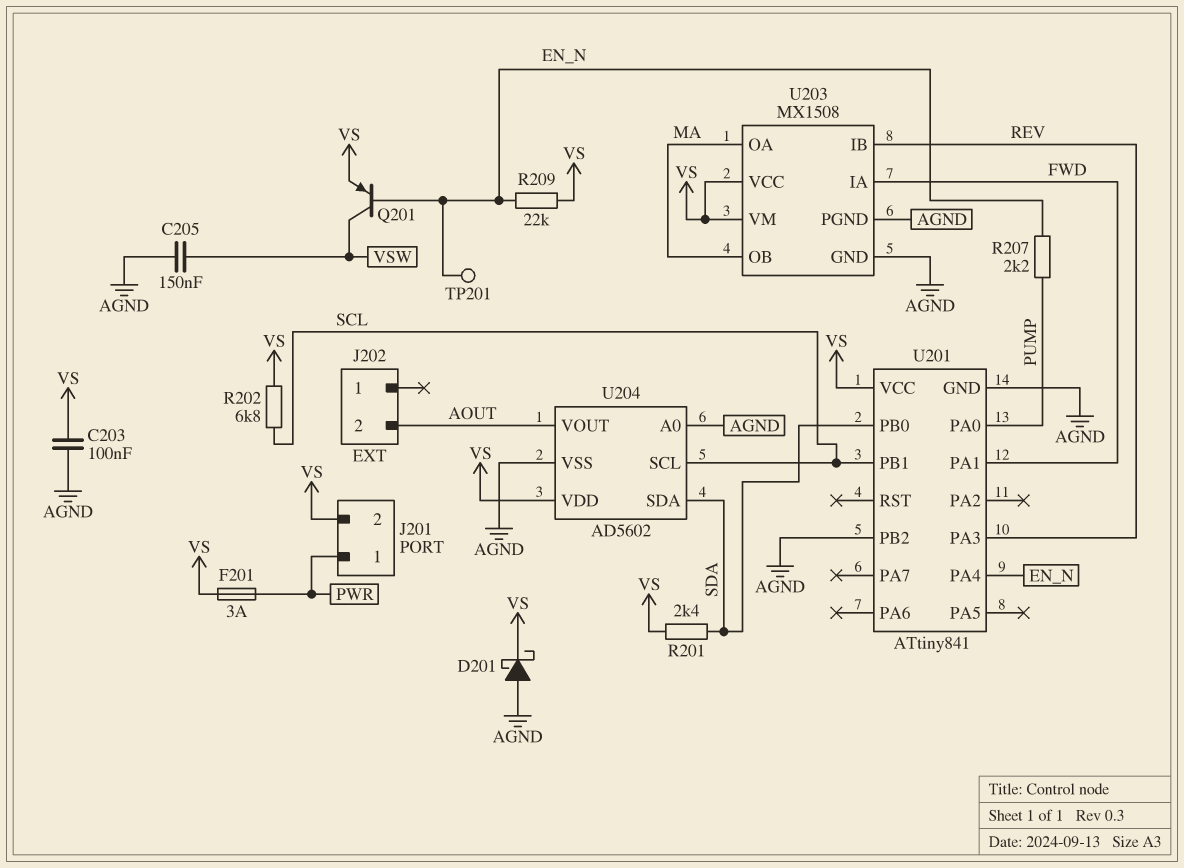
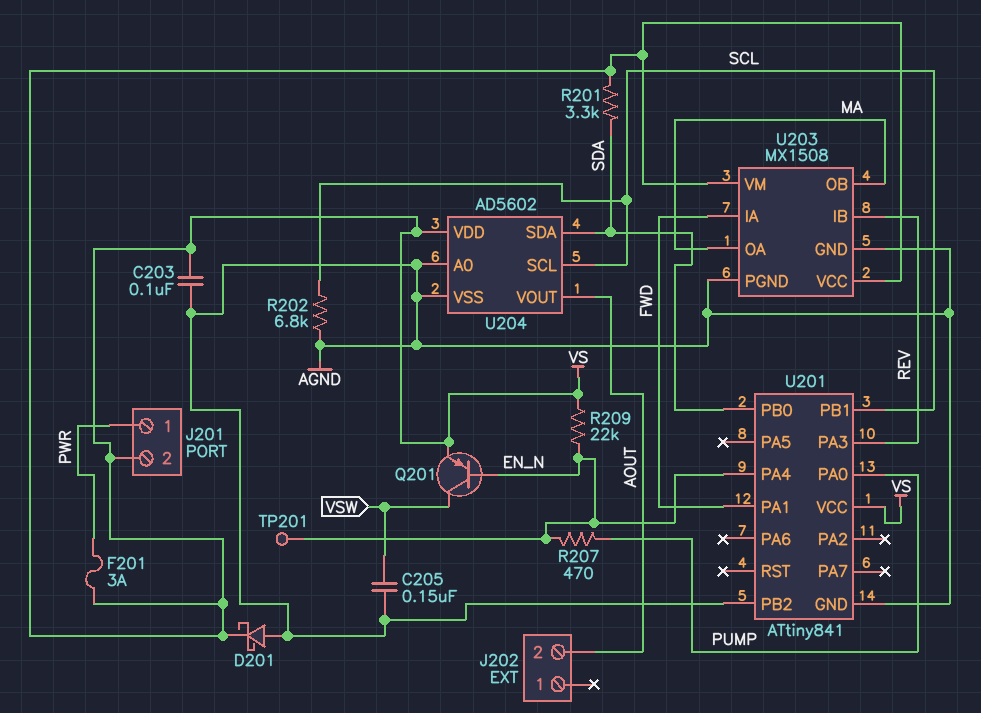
R201: 2.4k (SDA, VS) -> 3.3k (SDA, VS)
R202: 6.8k (SCL, VS) -> 6.8k (AGND, SCL)
R207: 2.2k (EN_N, PUMP) -> 470 (EN_N, PUMP)

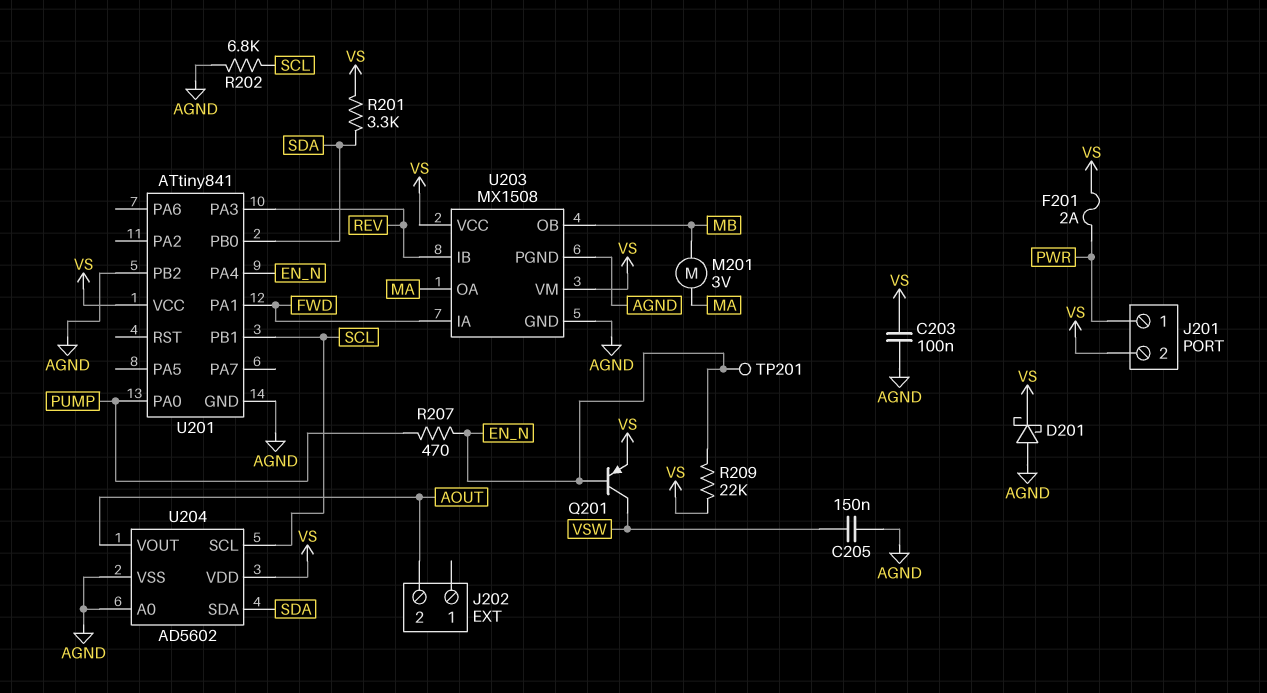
F201: 3A (PWR, VS) -> 2A (PWR, VS)
M201: none -> motor 3V (MA, MB)
U203 pin OB: MA -> MB

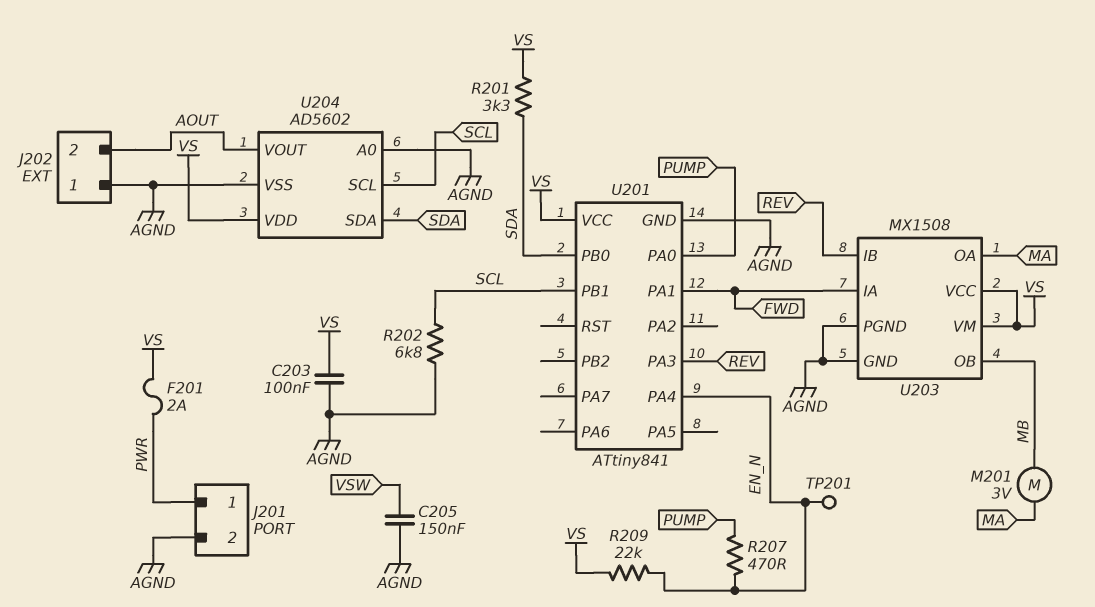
D201: schottky (A AGND, K VS) -> none
J201 pin 2: VS -> AGND
J202 pin 1: none -> AGND
Q201: PNP (B EN_N, C VSW, E VS) -> none
U201 pin PB2: AGND -> none

